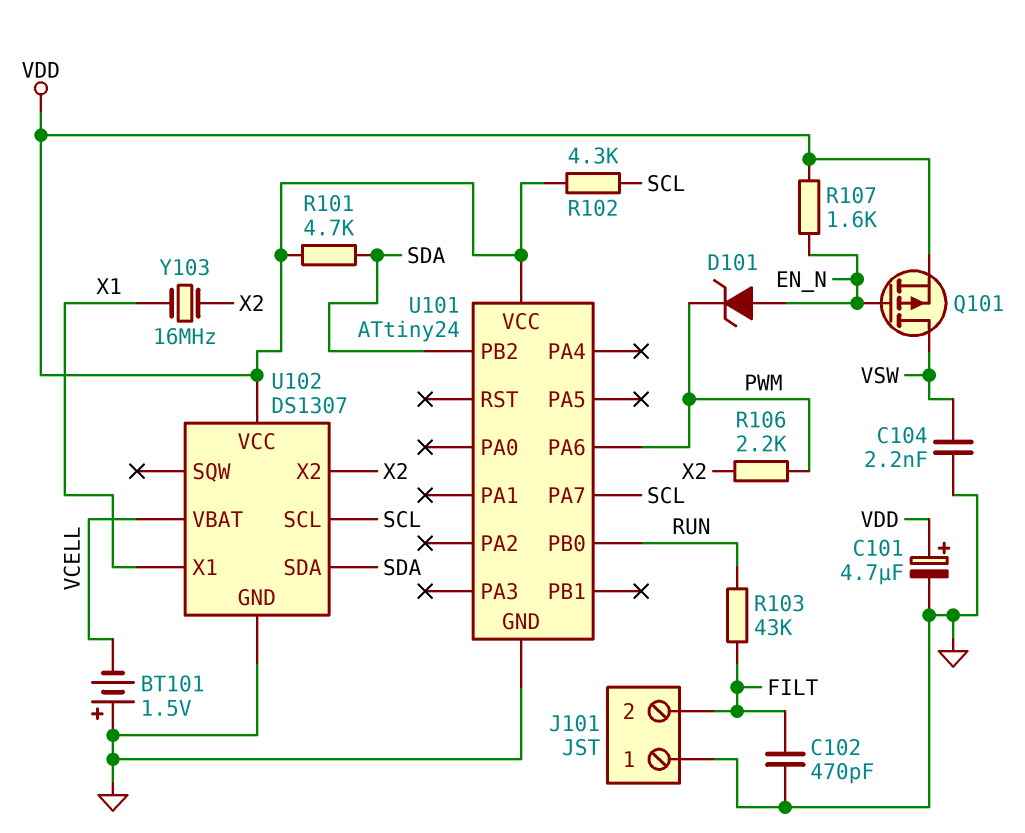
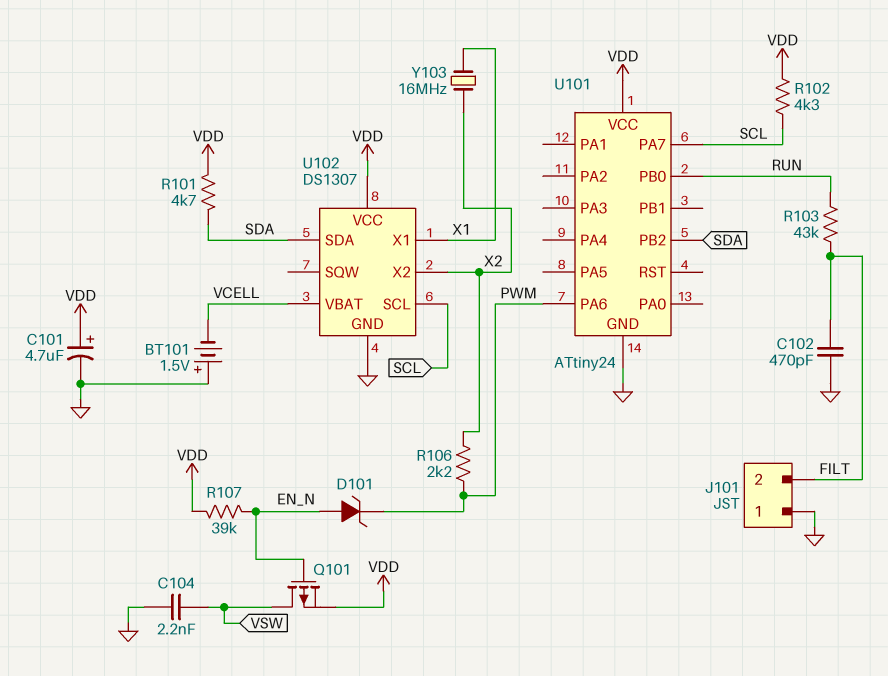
R107: 1.6k (EN_N, VDD) -> 39k (EN_N, VDD)

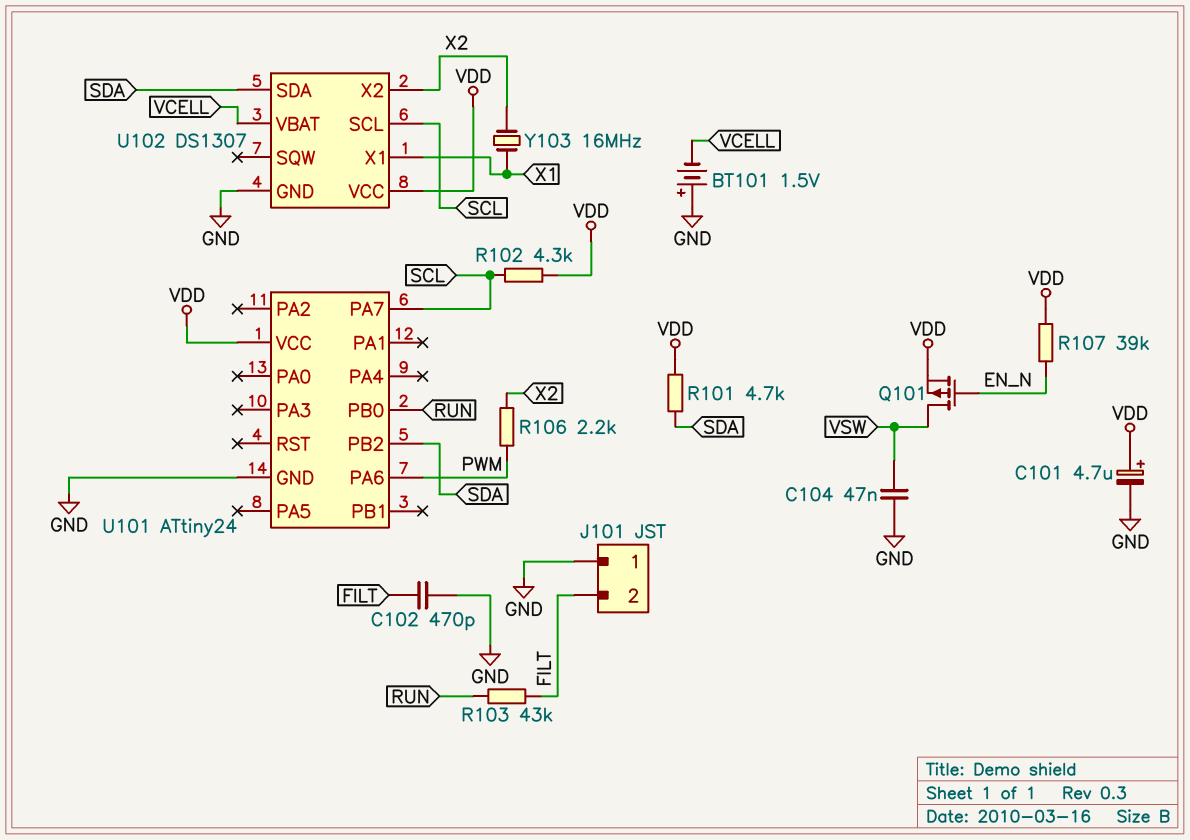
C104: 2.2nF (GND, VSW) -> 47nF (GND, VSW)
D101: zener (A EN_N, K PWM) -> none

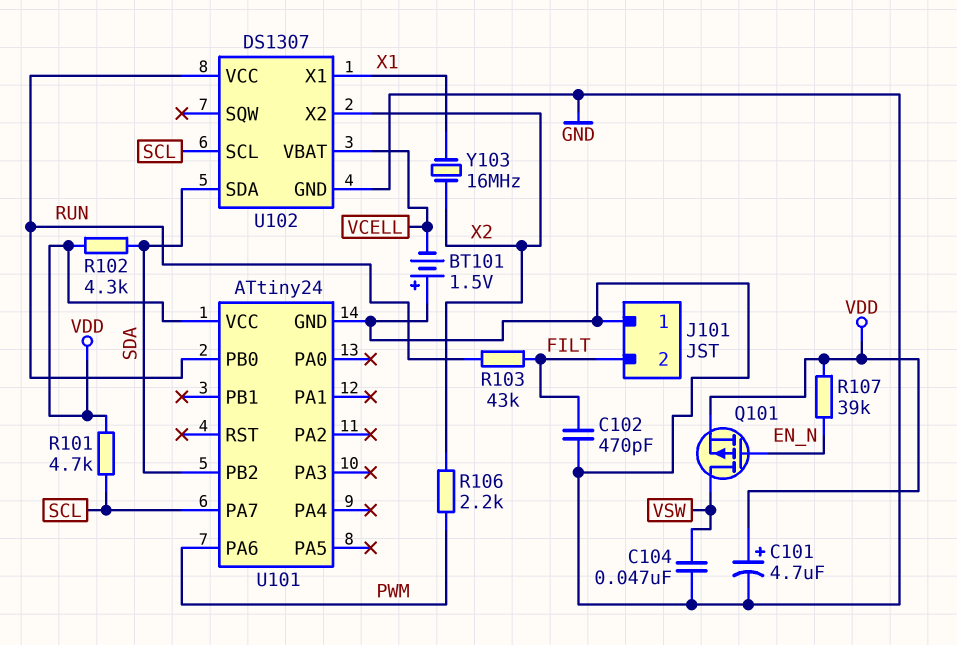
R101: 4.7k (SDA, VDD) -> 4.7k (SCL, VDD)
R102: 4.3k (SCL, VDD) -> 4.3k (SDA, VDD)
U102 pin VCC: VDD -> RUN

